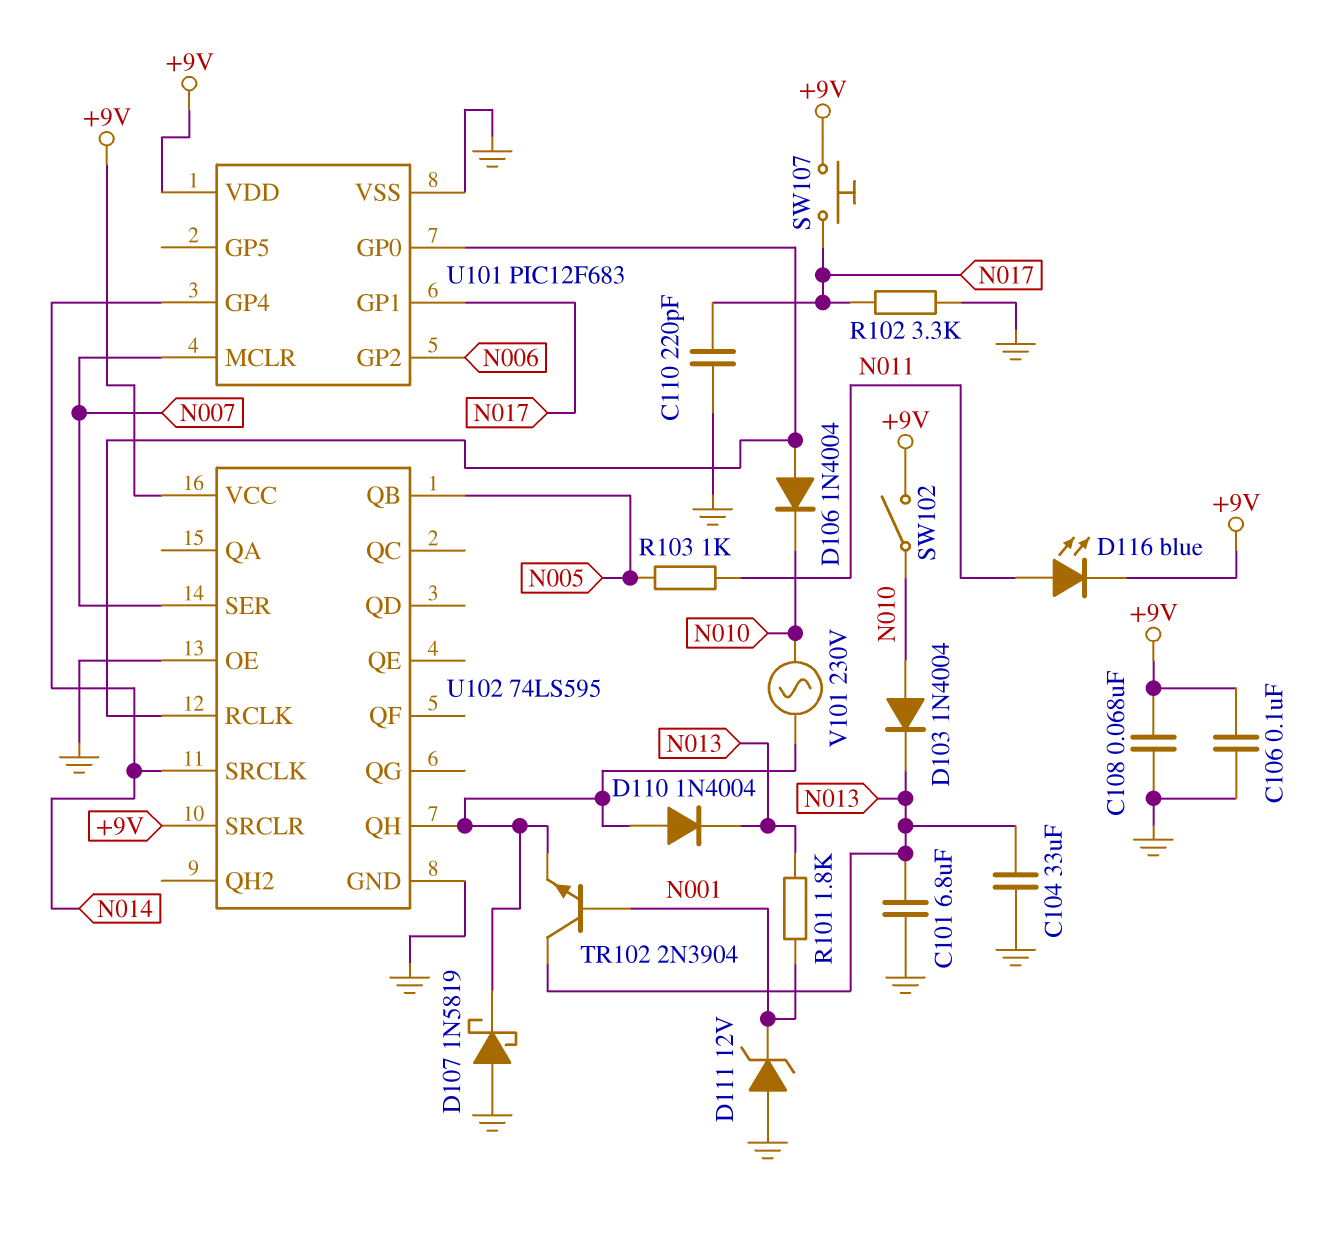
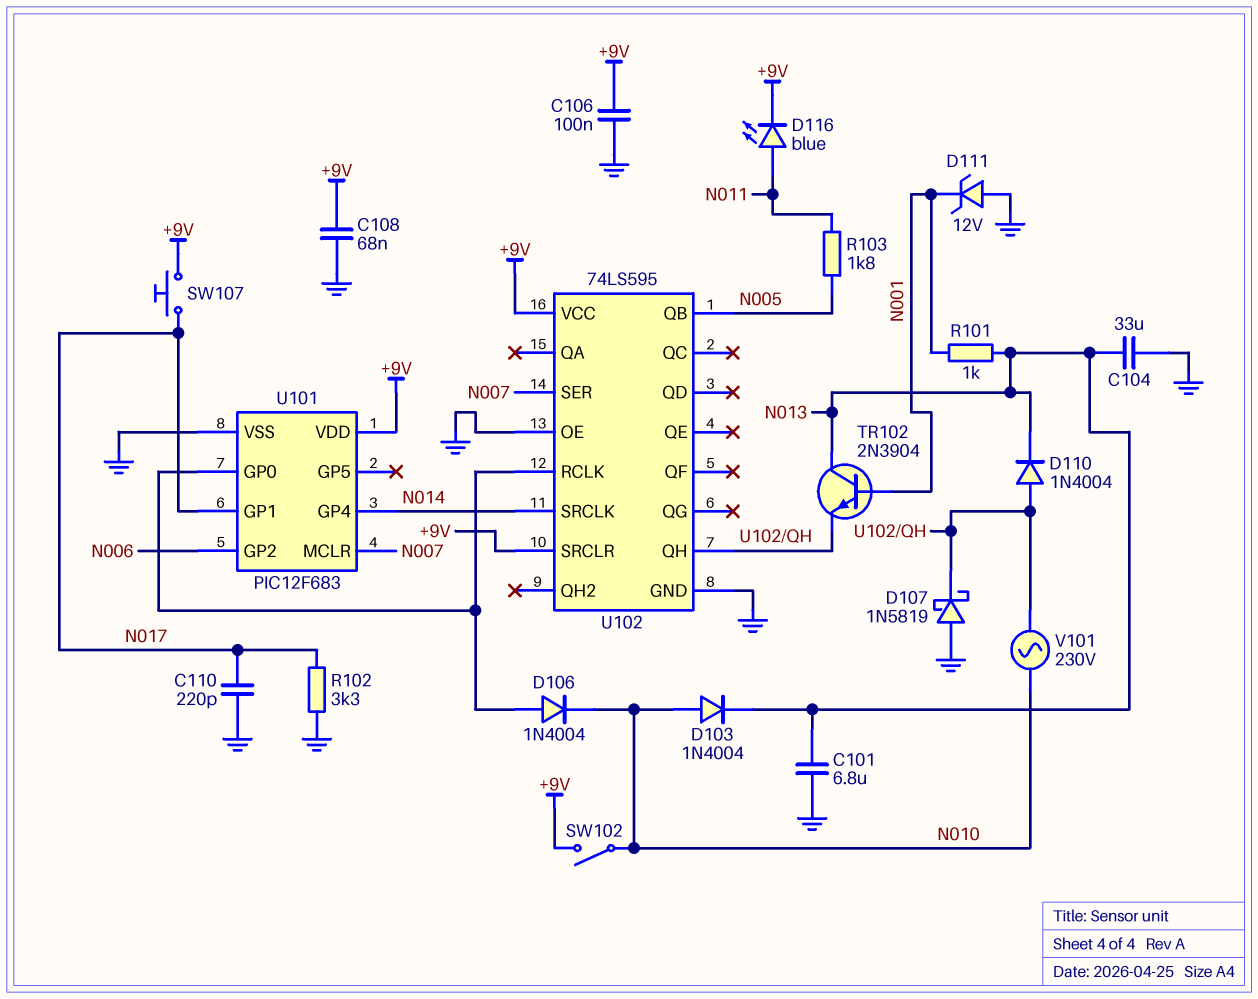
R101: 1.8k (N001, N013) -> 1k (N001, N013)
R103: 1k (N005, N011) -> 1.8k (N005, N011)

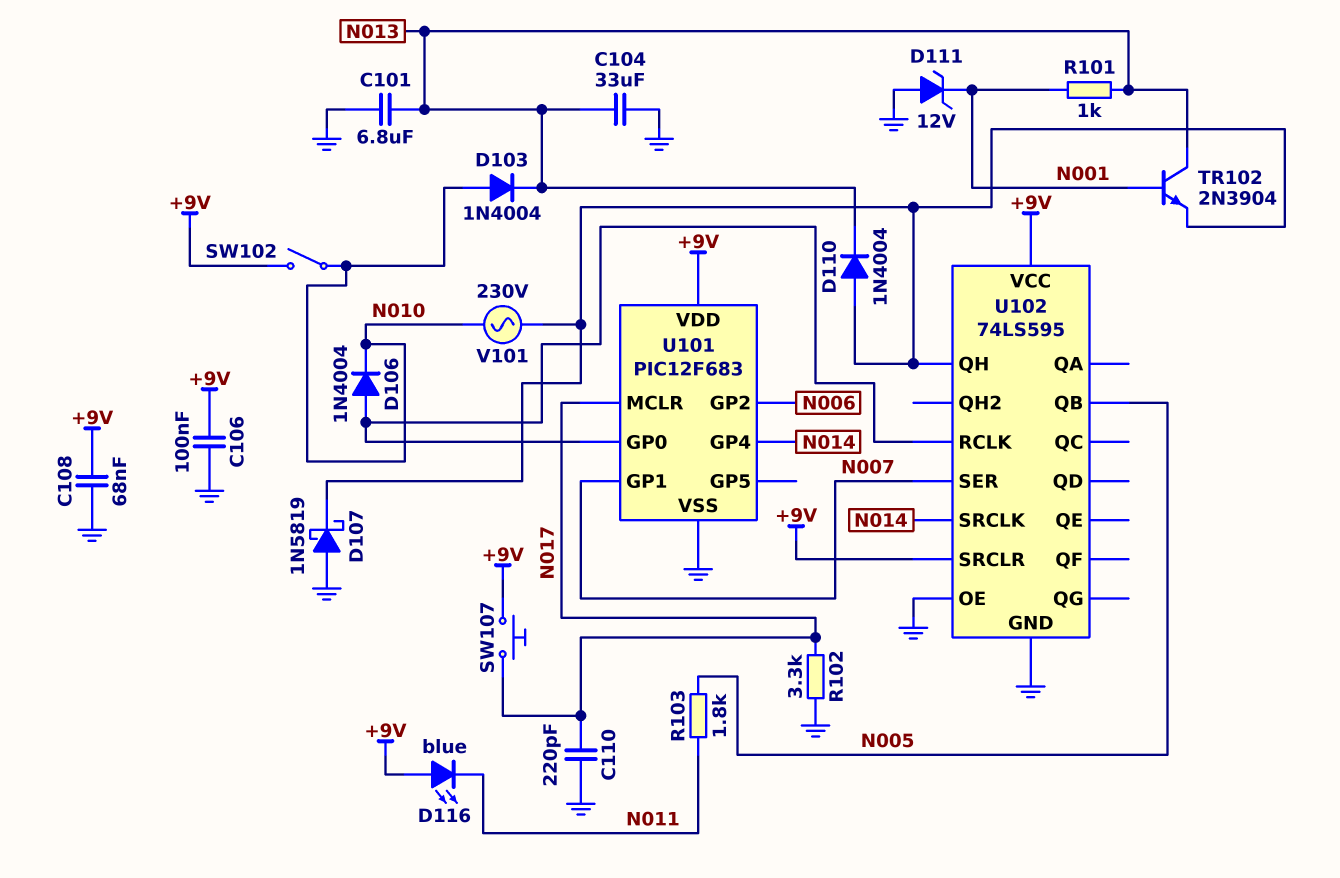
D116: LED blue (A N011, K +9V) -> LED blue (A +9V, K N011)
U101 pin GP1: N017 -> N007
U101 pin MCLR: N007 -> N017

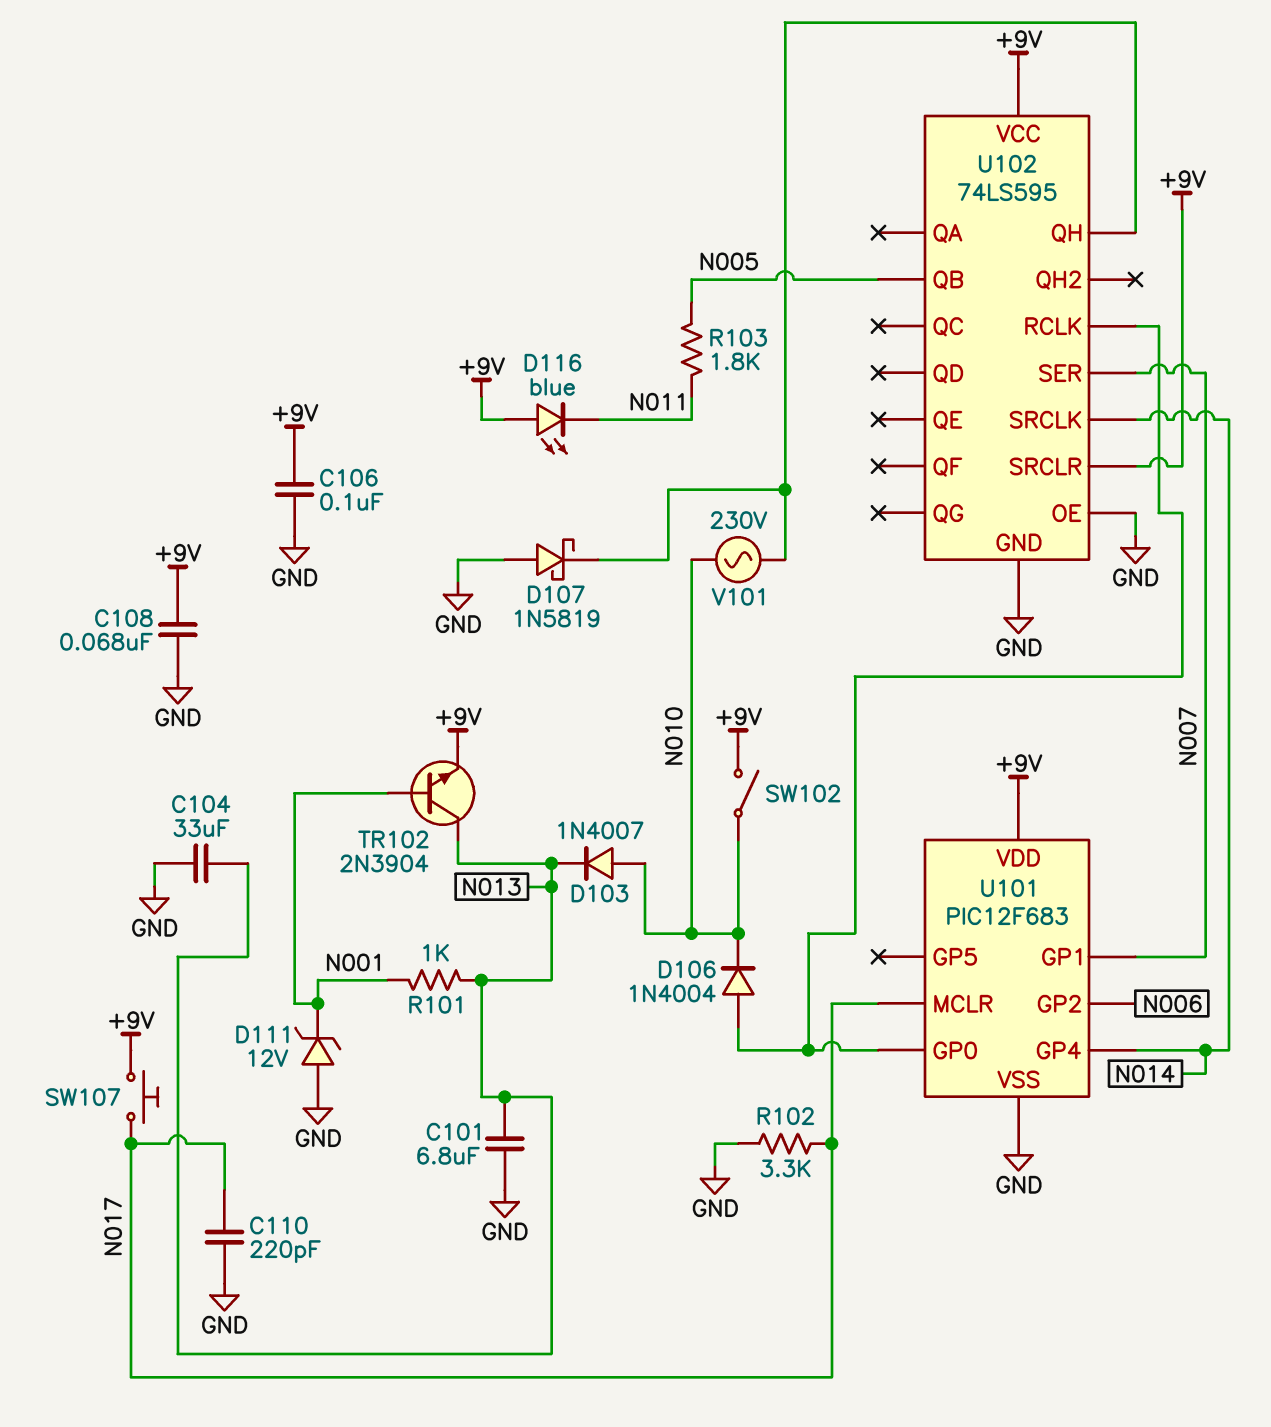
D103: diode 1N4004 (A N010, K N013) -> diode 1N4007 (A N010, K N013)
D110: diode 1N4004 (A U102/QH, K N013) -> none
TR102: NPN 2N3904 (B N001, C N013, E U102/QH) -> NPN 2N3904 (B N001, C N013, E +9V)

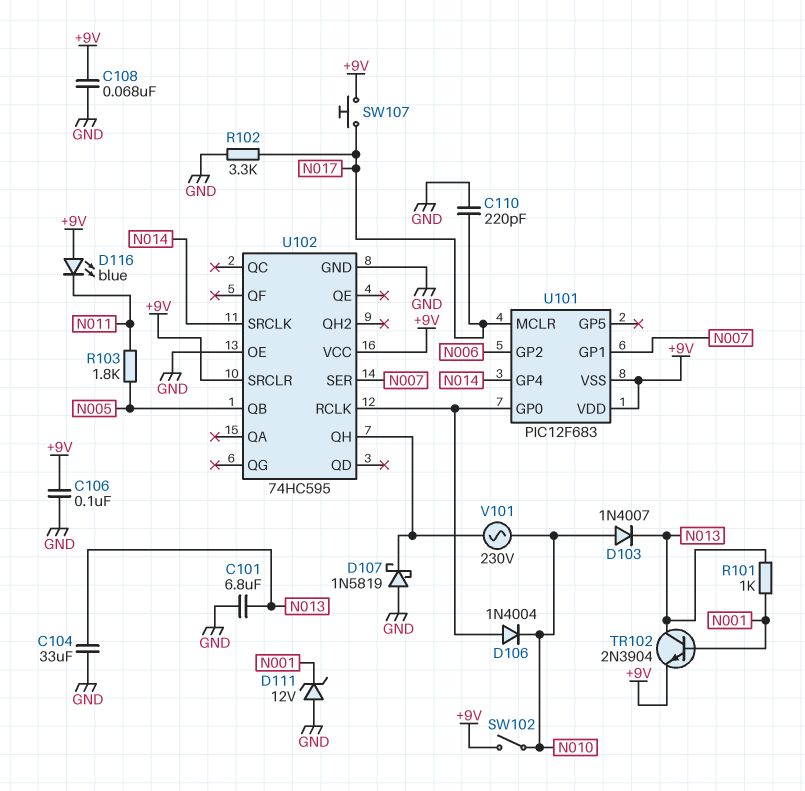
U101 pin VSS: GND -> +9V
U102: 74LS595 -> 74HC595

